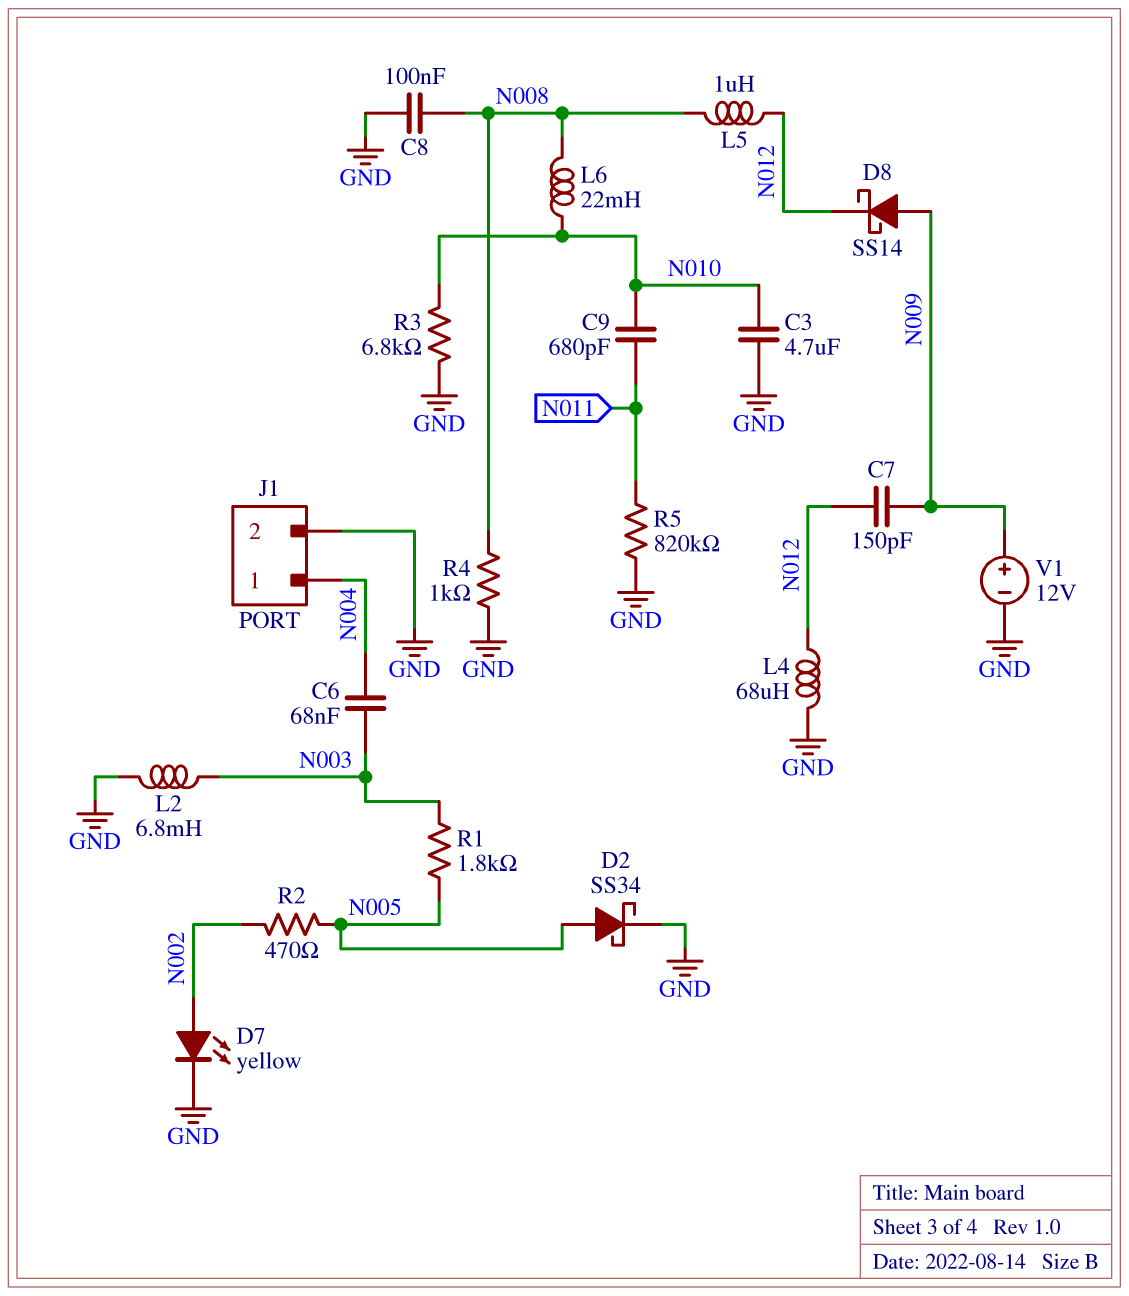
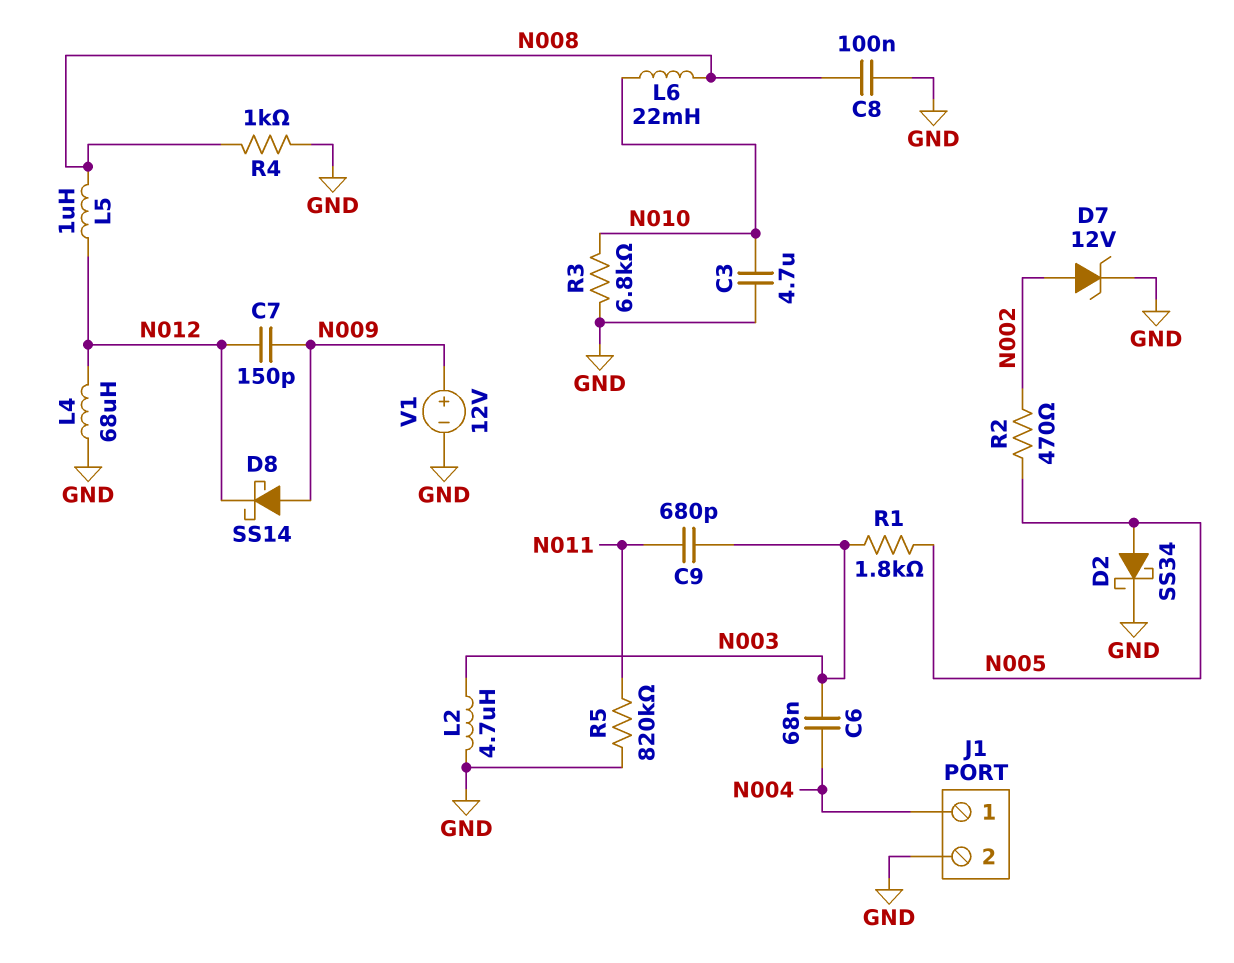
C9: 680pF (N010, N011) -> 680pF (N003, N011)
D7: LED yellow (A N002, K GND) -> zener 12V (A N002, K GND)
L2: 6.8mH (GND, N003) -> 4.7uH (GND, N003)

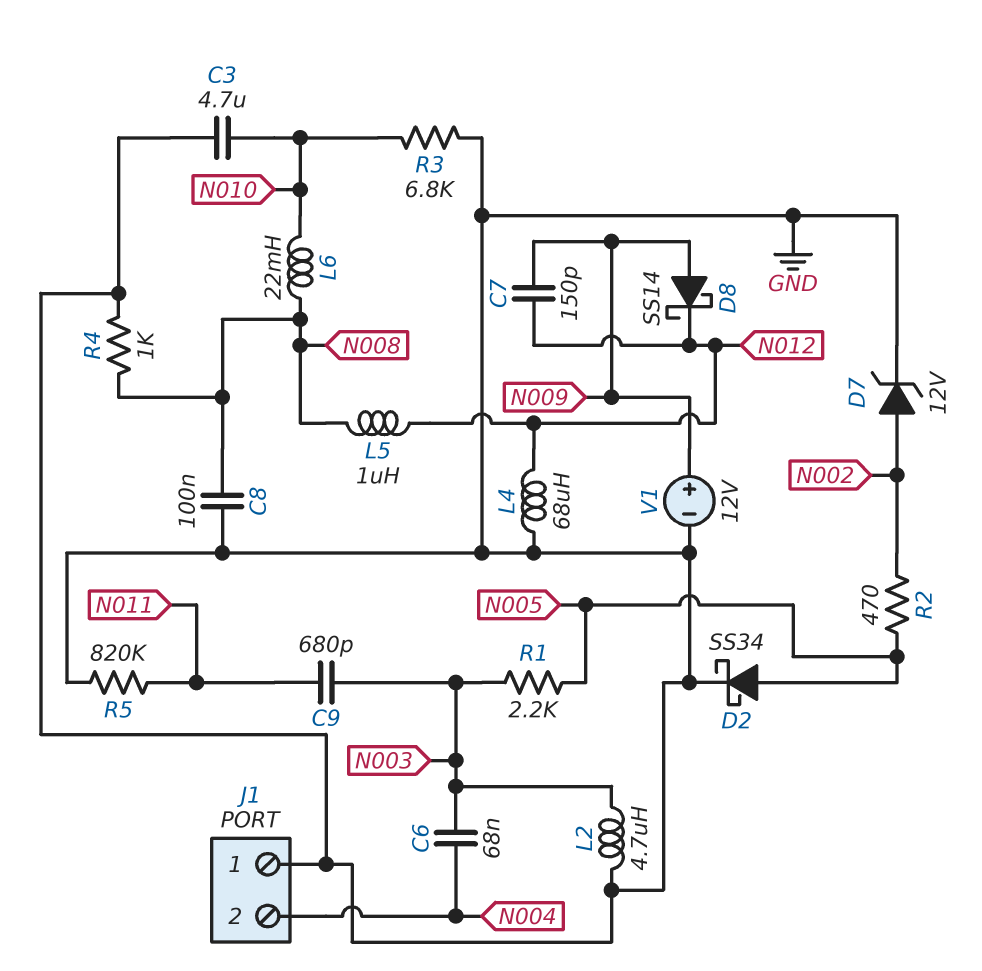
J1 pin 1: N004 -> GND
J1 pin 2: GND -> N004
R1: 1.8k (N003, N005) -> 2.2k (N003, N005)

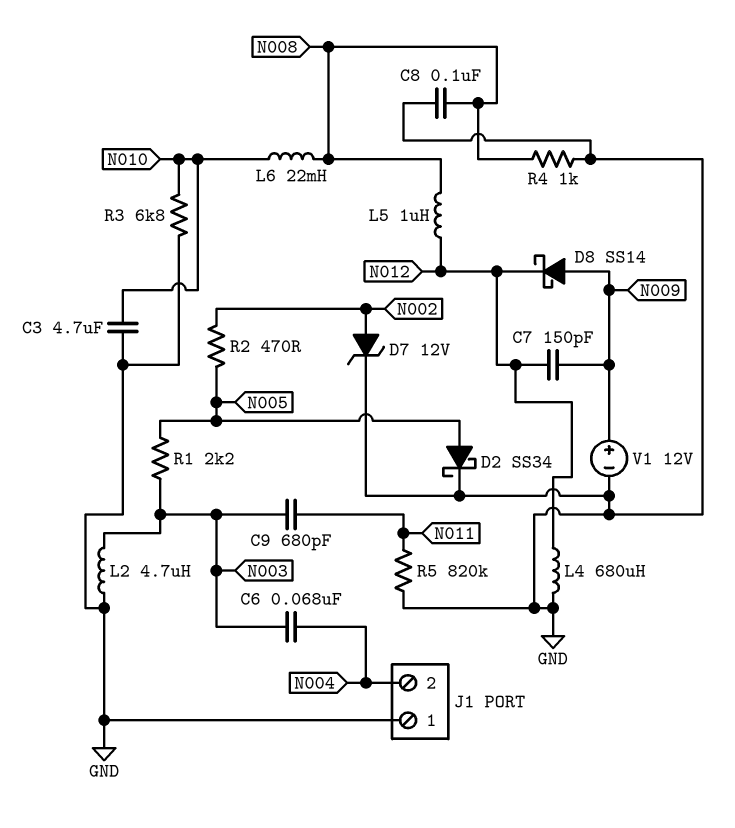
L4: 68uH (GND, N012) -> 680uH (GND, N012)

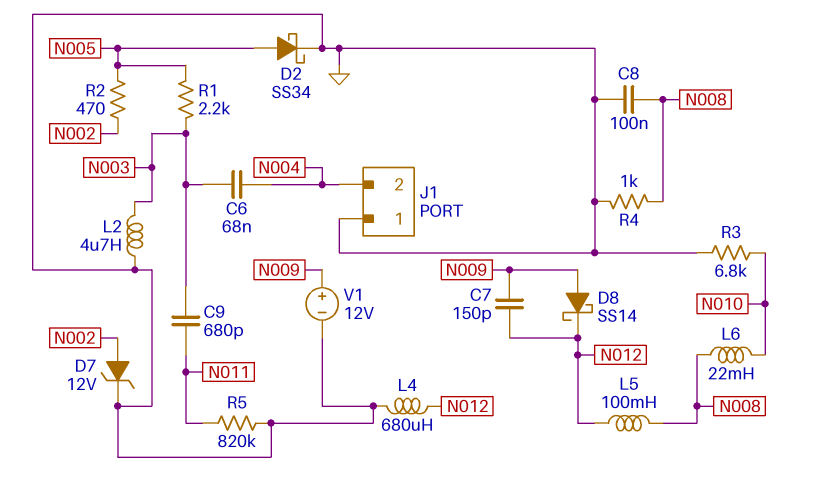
C3: 4.7uF (GND, N010) -> none
L5: 1uH (N008, N012) -> 100mH (N008, N012)

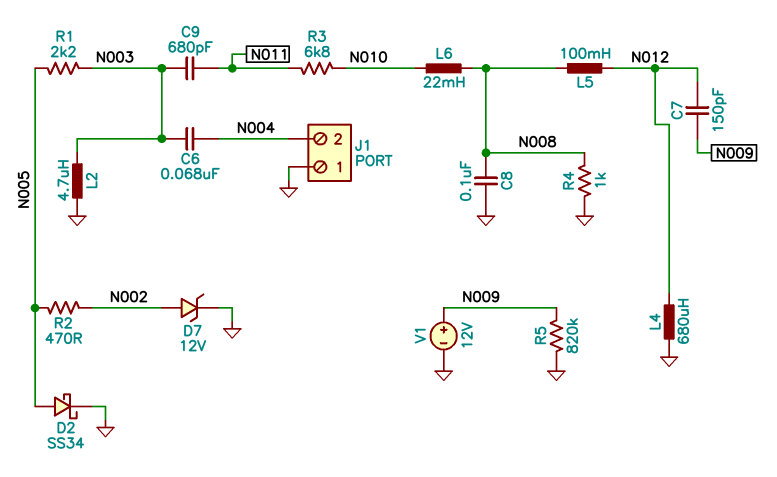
D8: schottky SS14 (A N009, K N012) -> none
R3: 6.8k (GND, N010) -> 6.8k (N010, N011)
R5: 820k (GND, N011) -> 820k (GND, N009)

